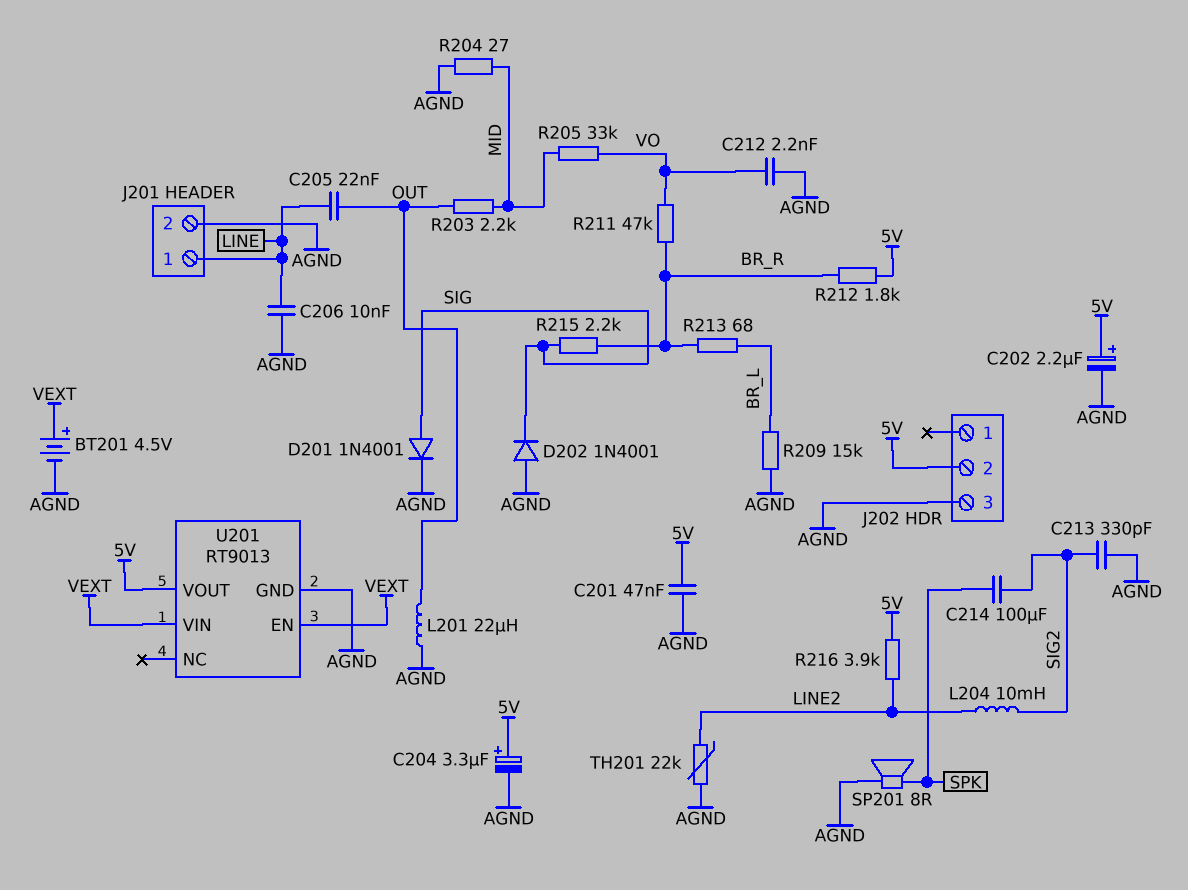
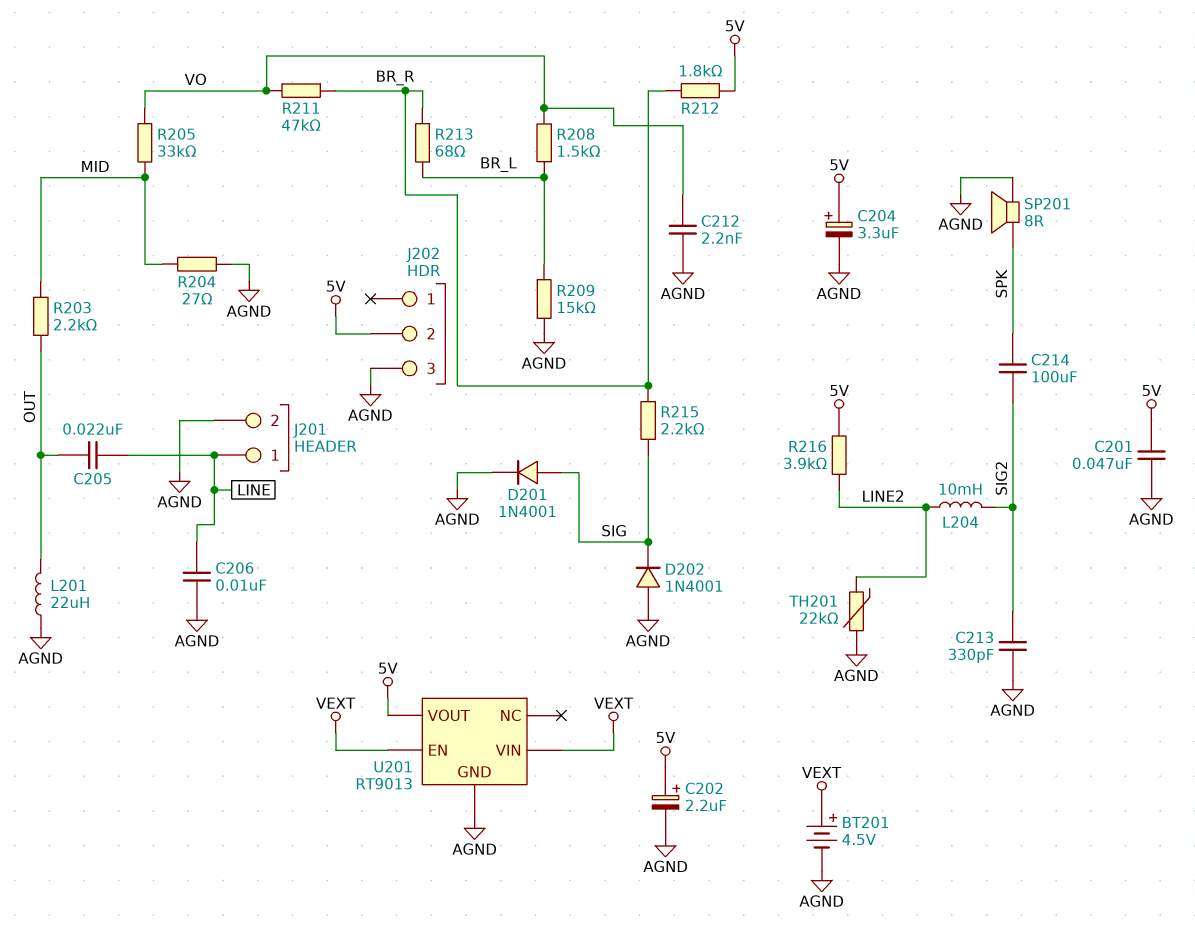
R208: none -> 1.5k (BR_L, VO)

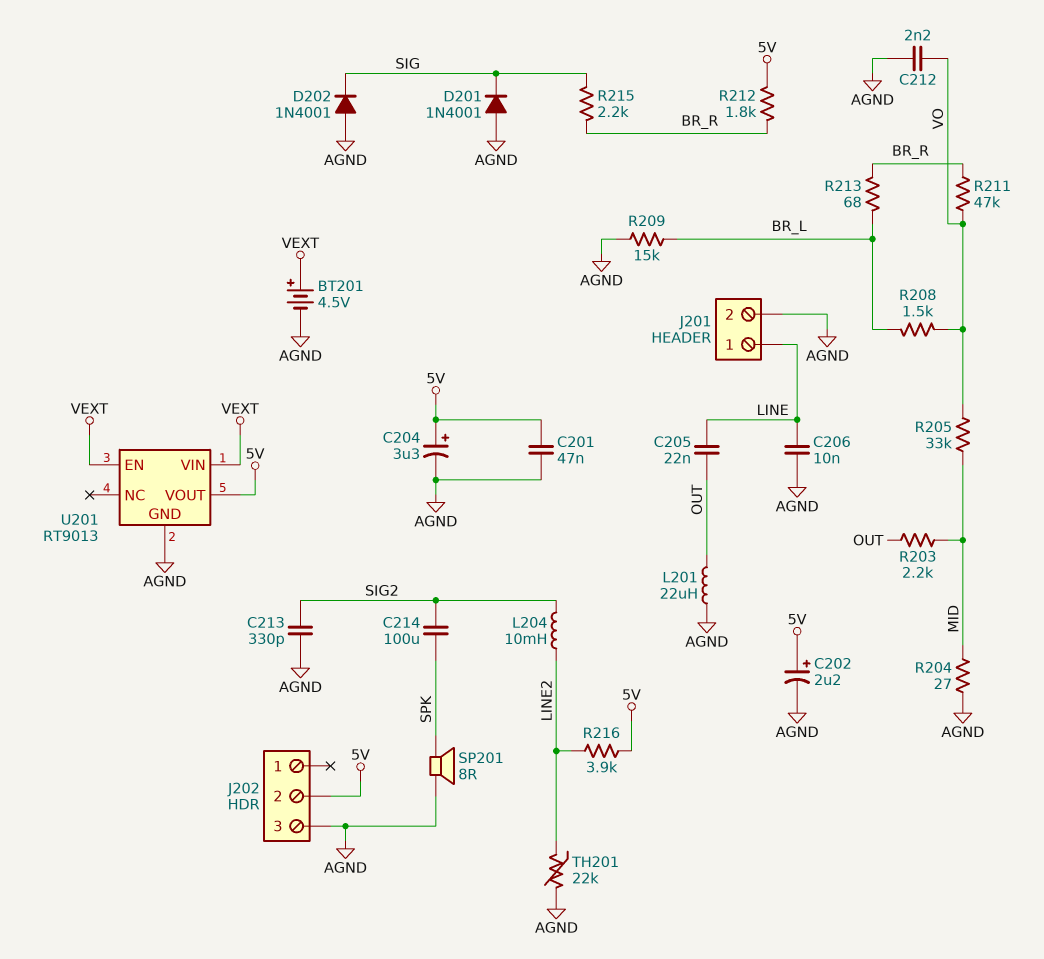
D201: diode 1N4001 (A SIG, K AGND) -> diode 1N4001 (A AGND, K SIG)

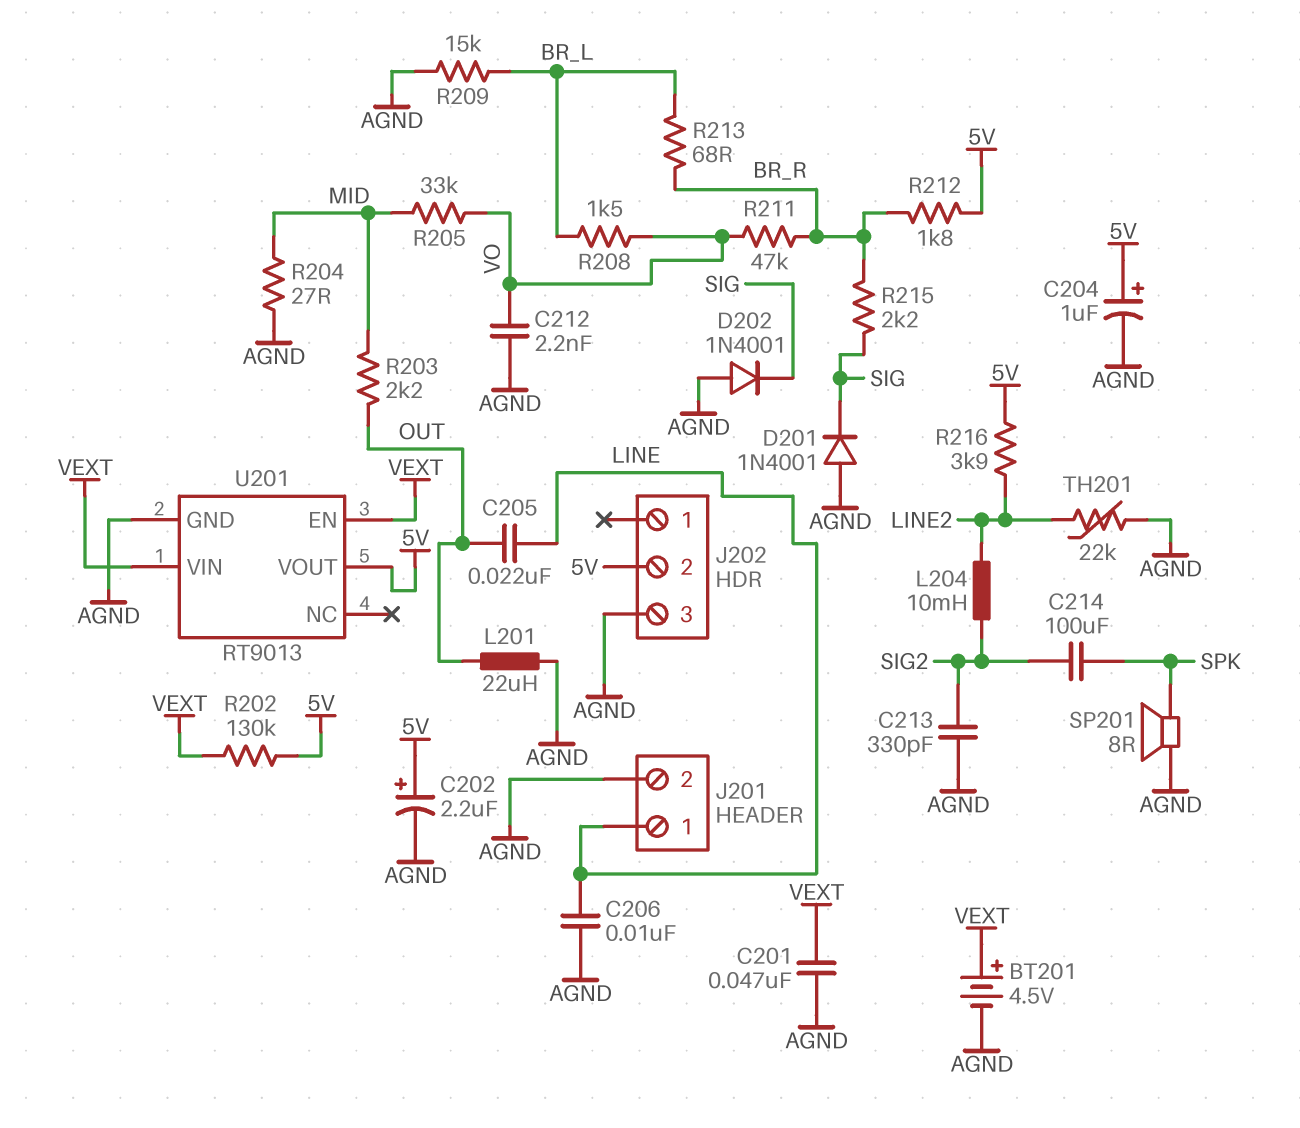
C201: 47nF (5V, AGND) -> 47nF (AGND, VEXT)
C204: 3.3uF (plus 5V, minus AGND) -> 1uF (plus 5V, minus AGND)
R202: none -> 130k (5V, VEXT)

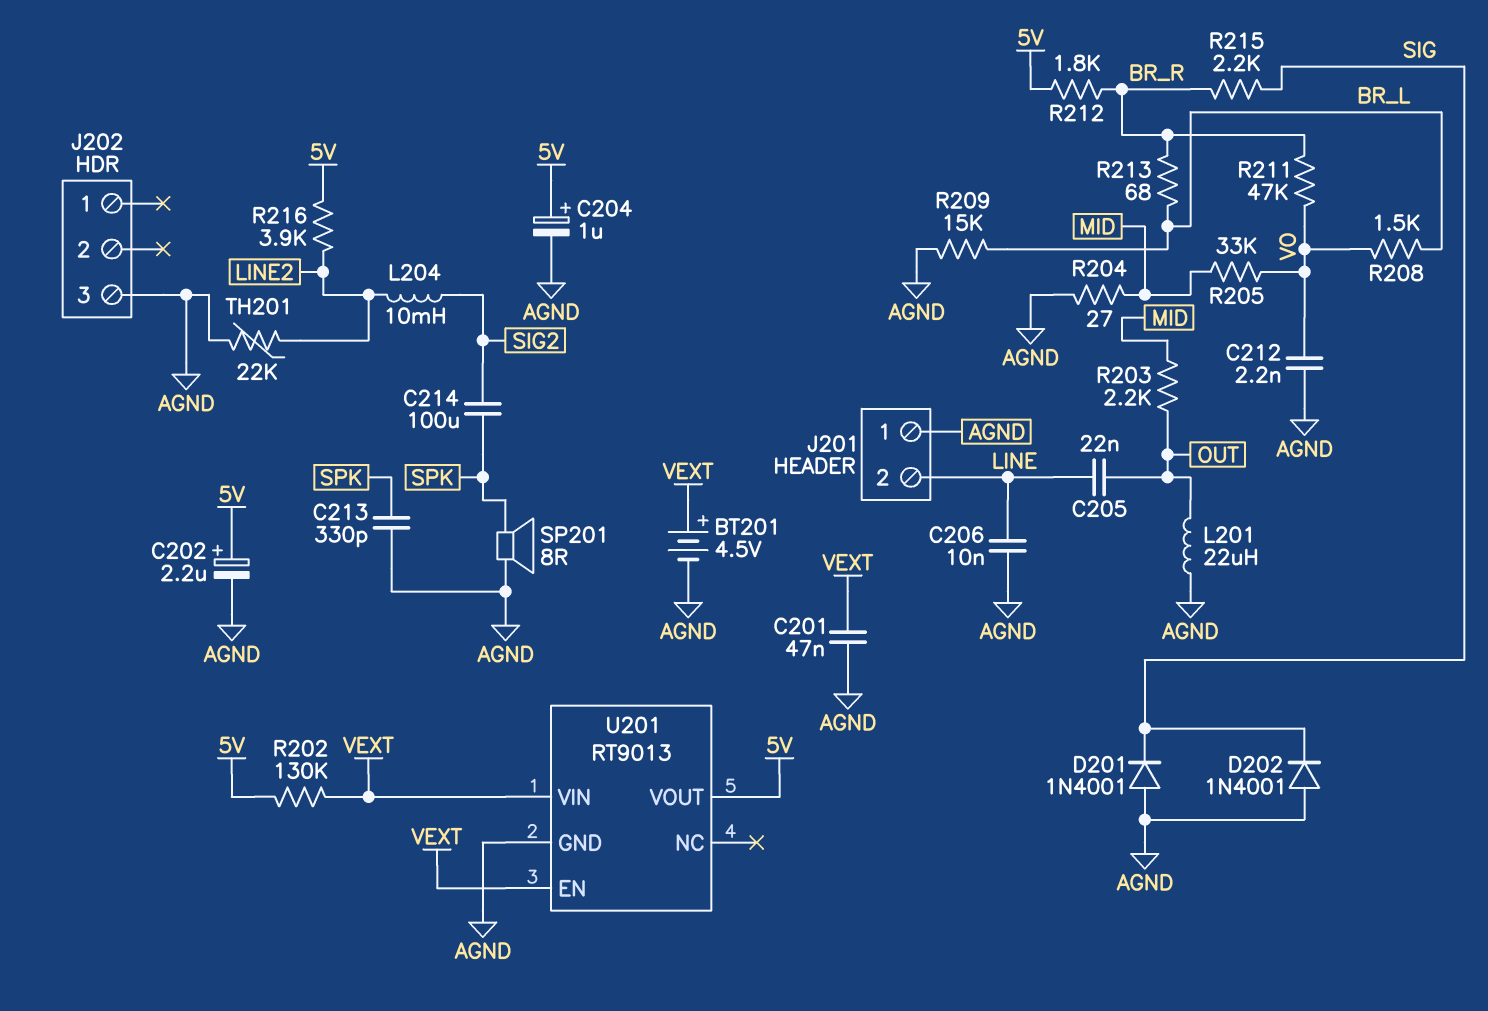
C213: 330pF (AGND, SIG2) -> 330pF (AGND, SPK)
J201 pin 1: LINE -> AGND
J201 pin 2: AGND -> LINE
J202 pin 2: 5V -> none

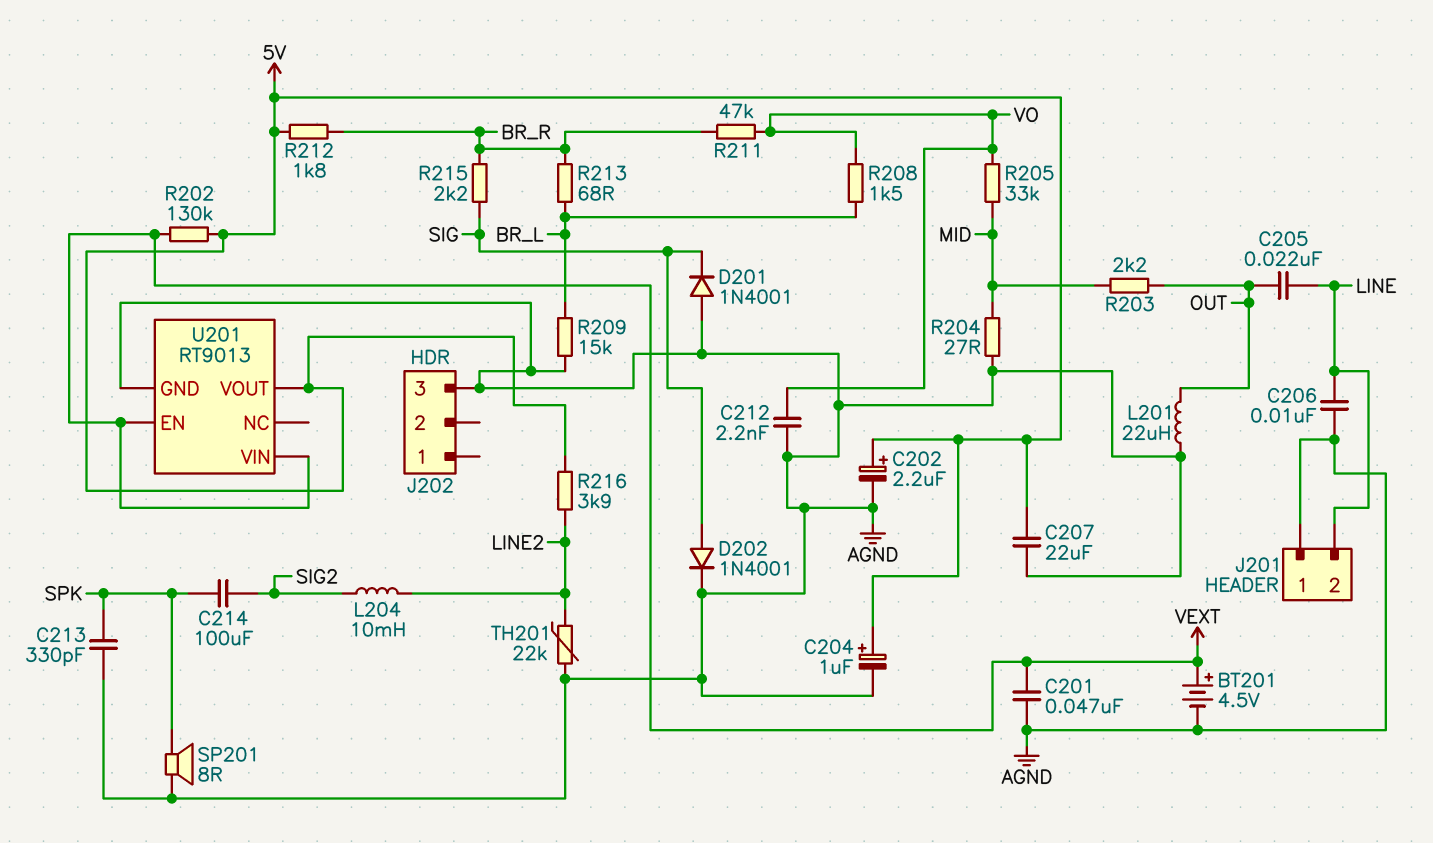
C207: none -> 22uF (5V, AGND)
D202: diode 1N4001 (A AGND, K SIG) -> diode 1N4001 (A SIG, K AGND)

